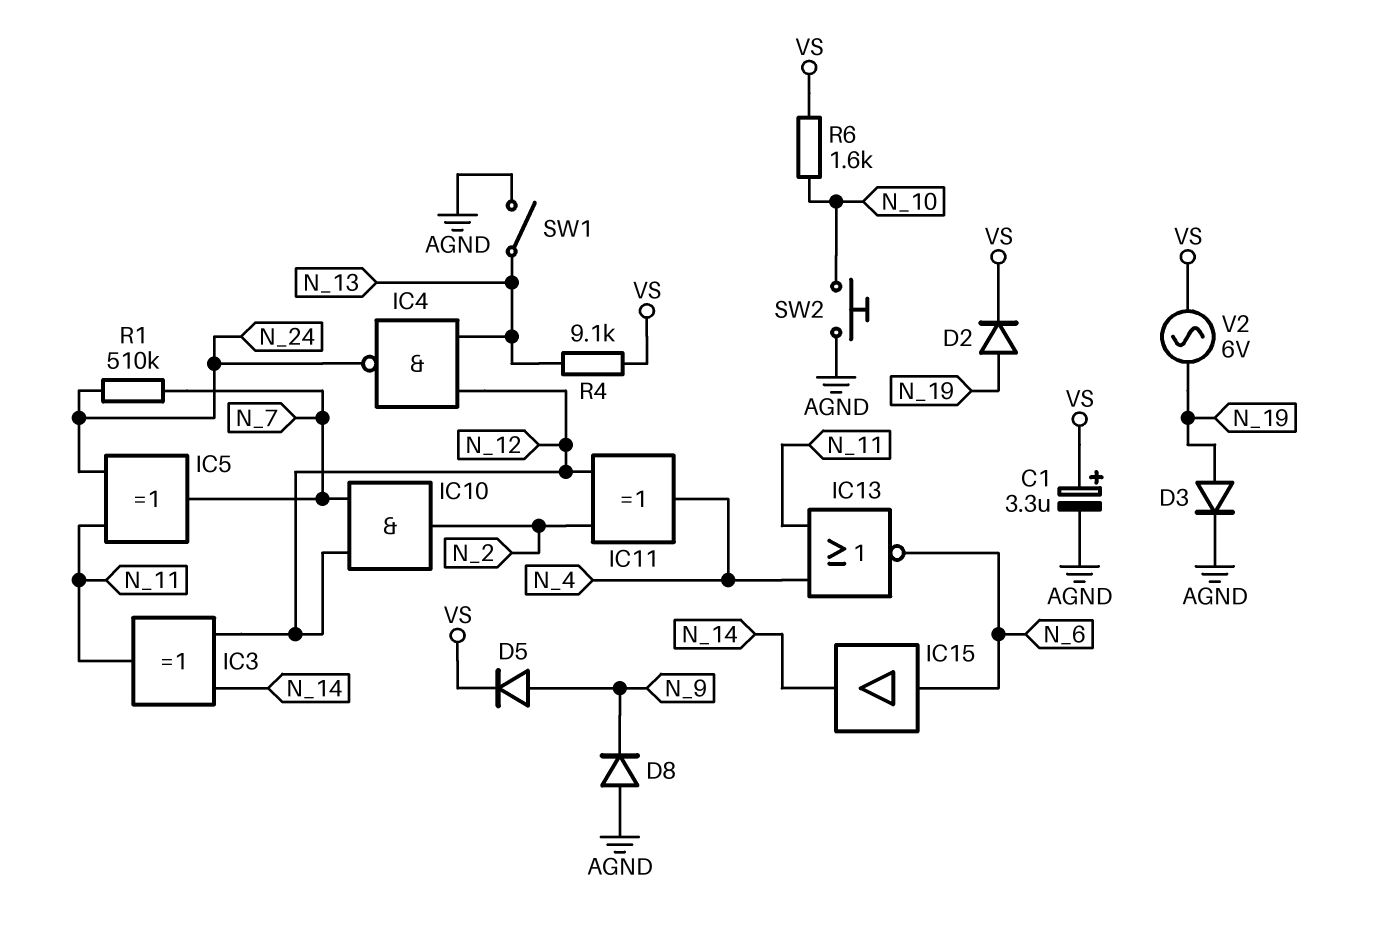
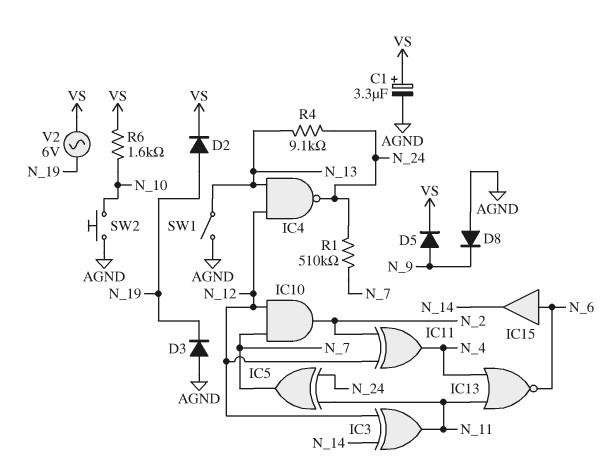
D3: diode (A N_19, K AGND) -> diode (A AGND, K N_19)
R4: 9.1k (N_13, VS) -> 9.1k (N_13, N_24)

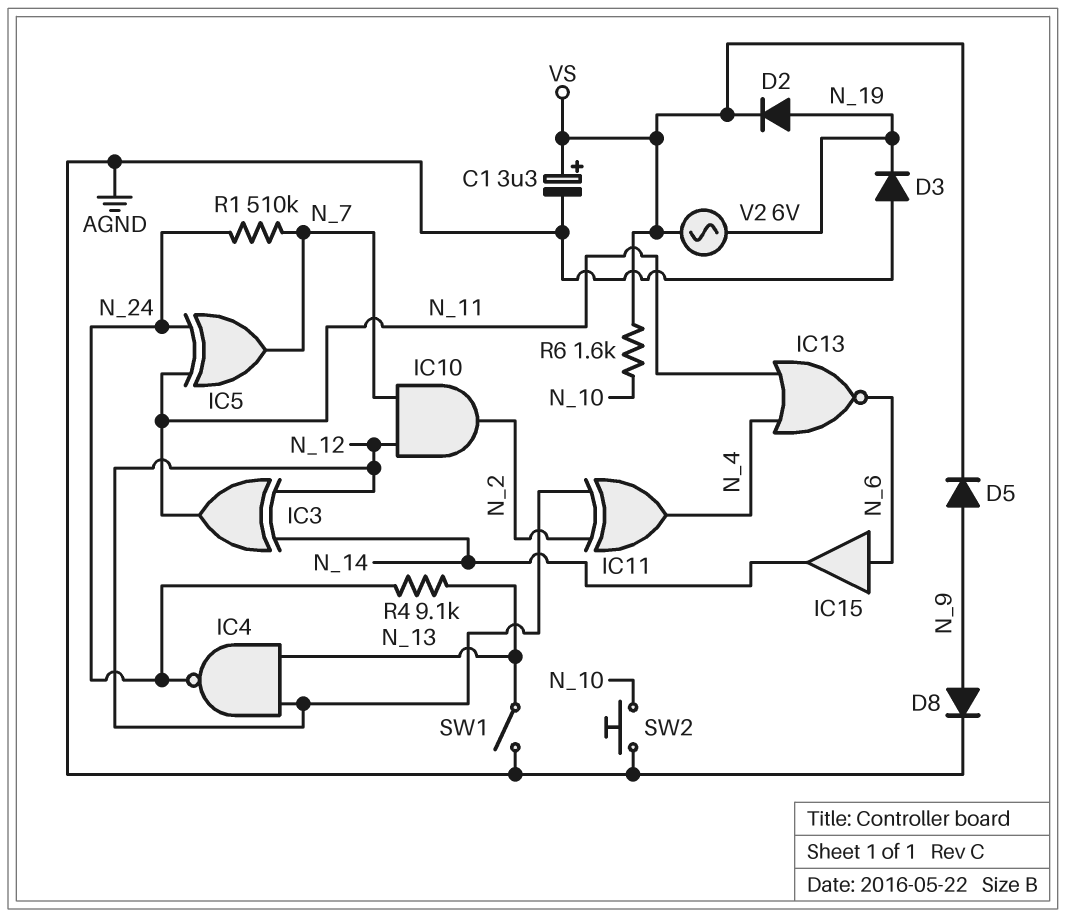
D8: diode (A AGND, K N_9) -> diode (A N_9, K AGND)

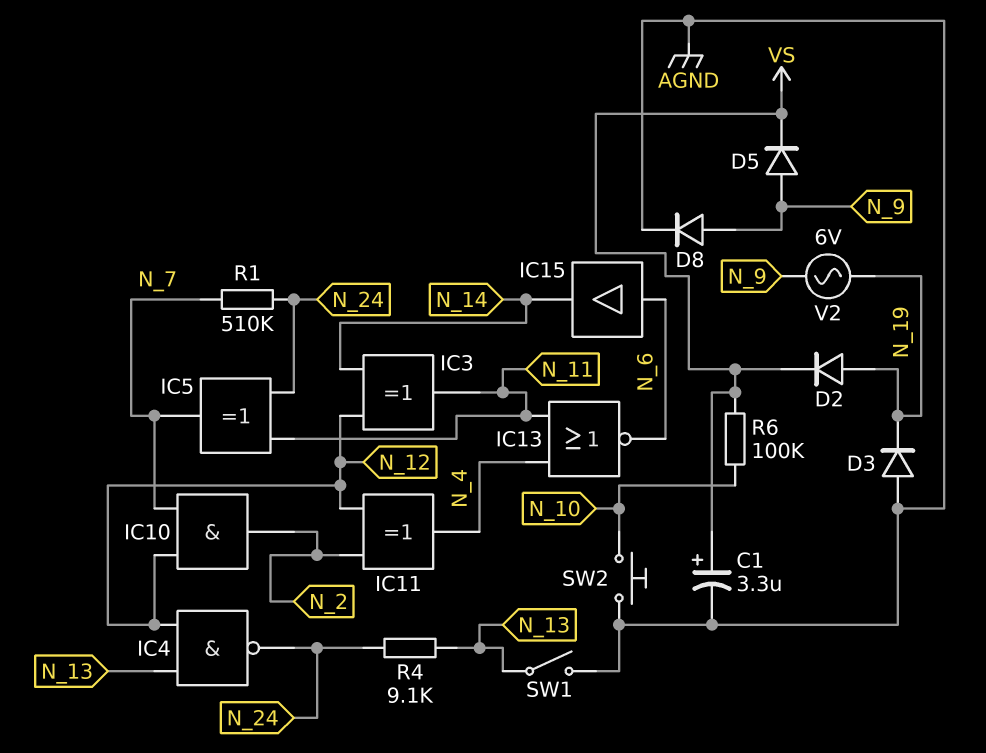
R6: 1.6k (N_10, VS) -> 100k (N_10, VS)
V2: AC 6V (N_19, VS) -> AC 6V (N_9, N_19)

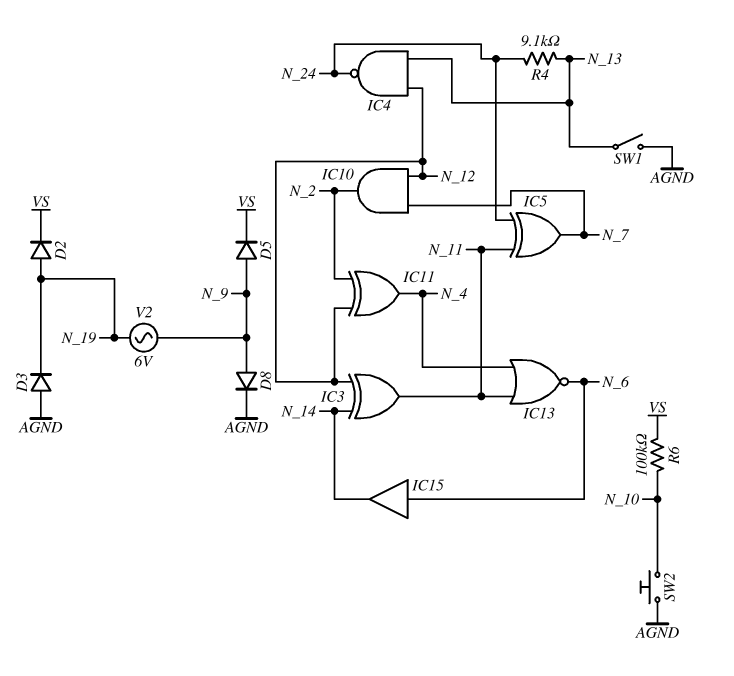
C1: 3.3uF (plus VS, minus AGND) -> none
R1: 510k (N_7, N_24) -> none

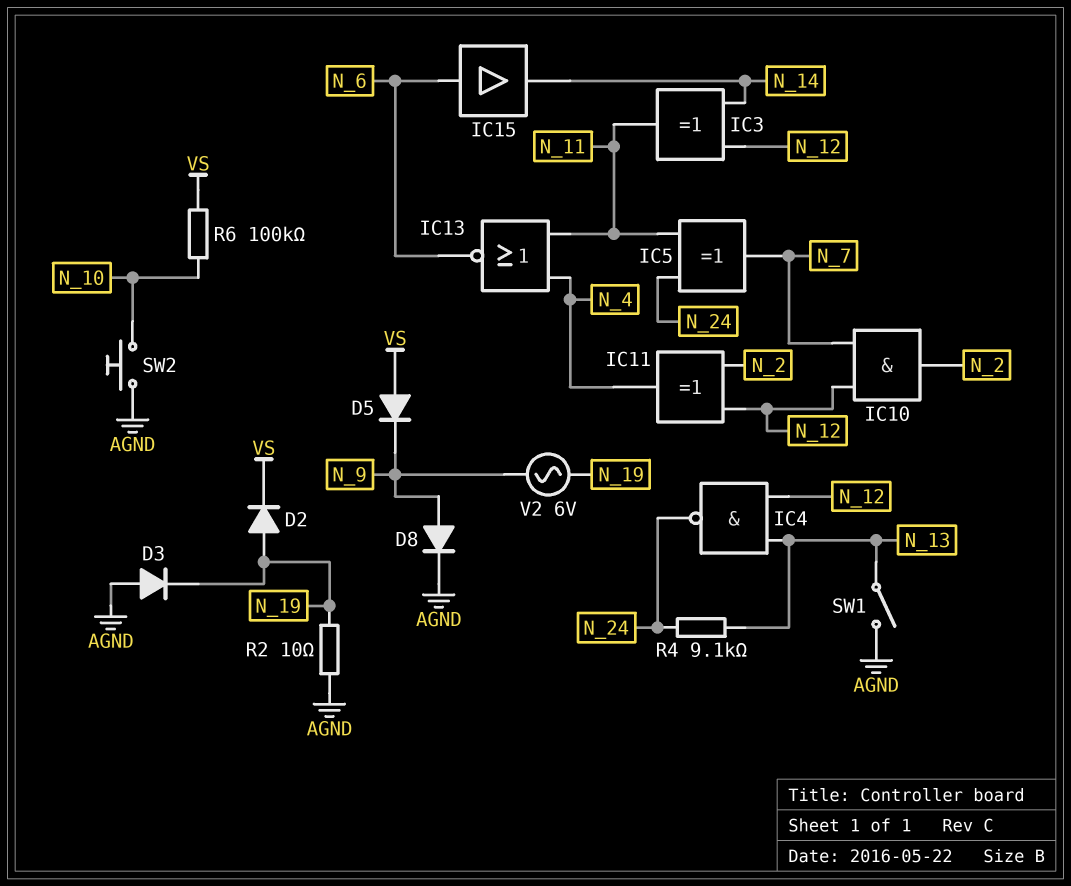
D5: diode (A N_9, K VS) -> diode (A VS, K N_9)
R2: none -> 10 (AGND, N_19)

